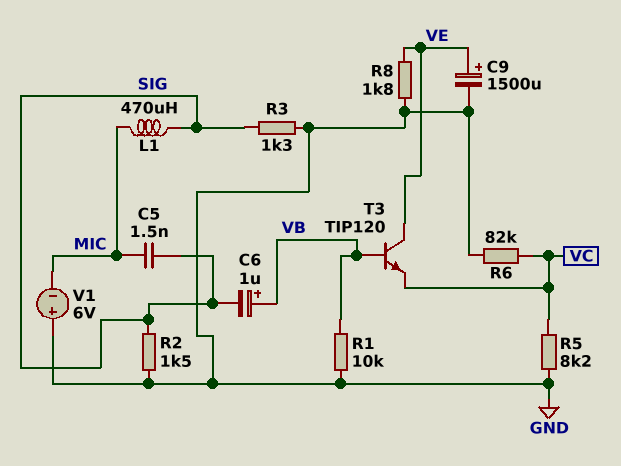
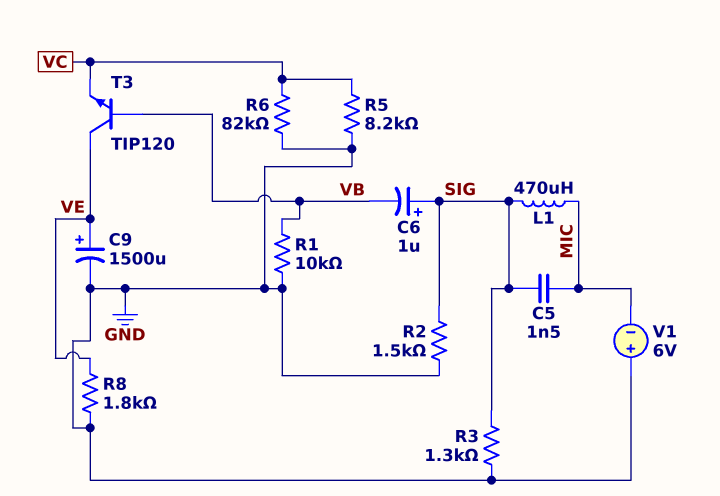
C6: 1uF (plus VB, minus SIG) -> 1uF (plus SIG, minus VB)

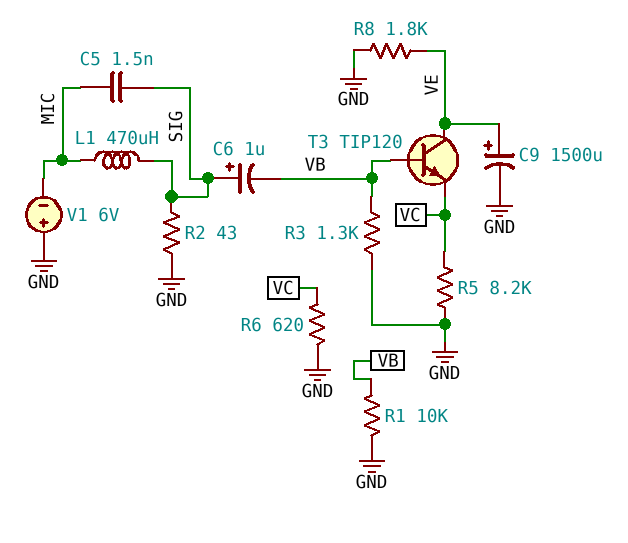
R2: 1.5k (GND, SIG) -> 43 (GND, SIG)
R3: 1.3k (GND, SIG) -> 1.3k (GND, VB)
R6: 82k (GND, VC) -> 620 (GND, VC)

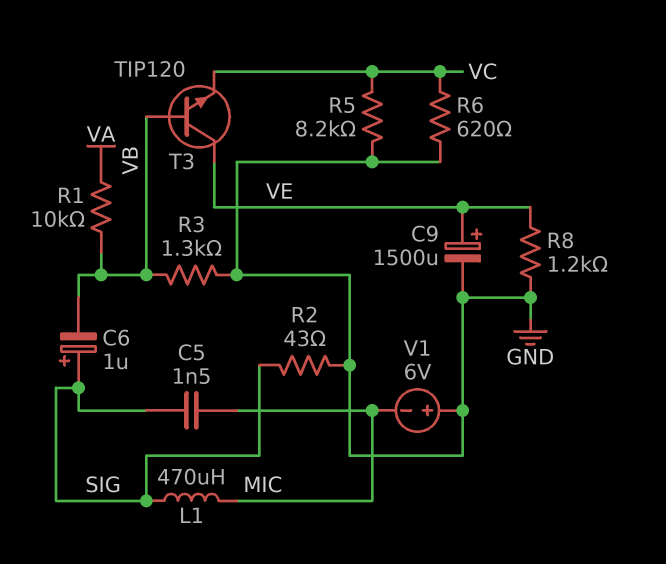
R1: 10k (GND, VB) -> 10k (VA, VB)
R8: 1.8k (GND, VE) -> 1.2k (GND, VE)

